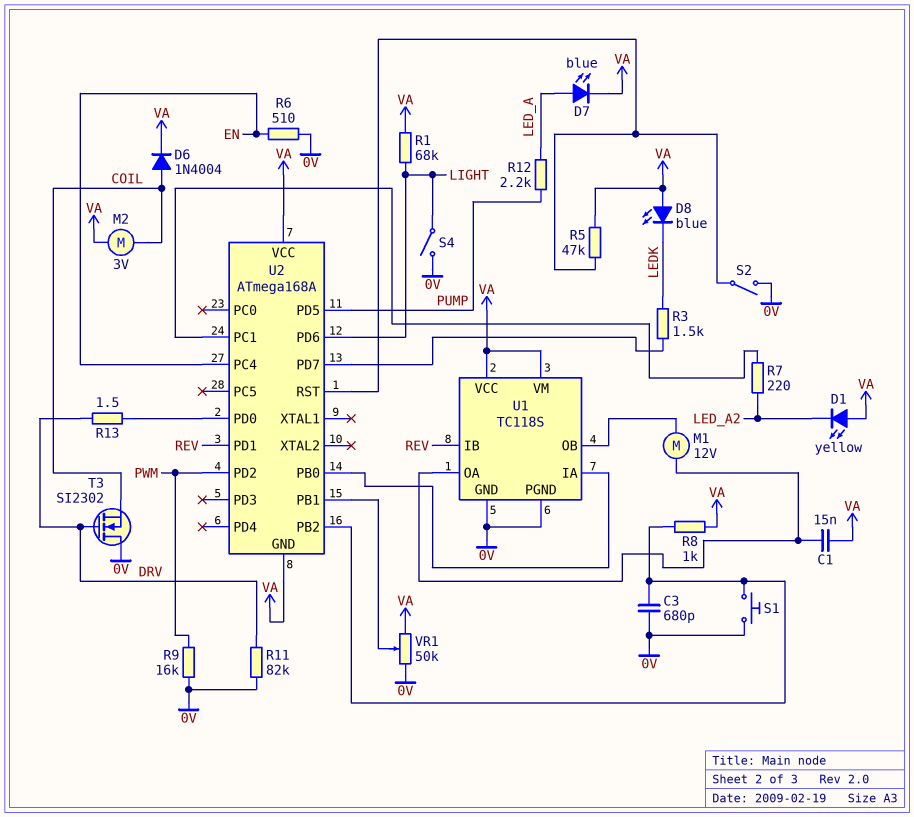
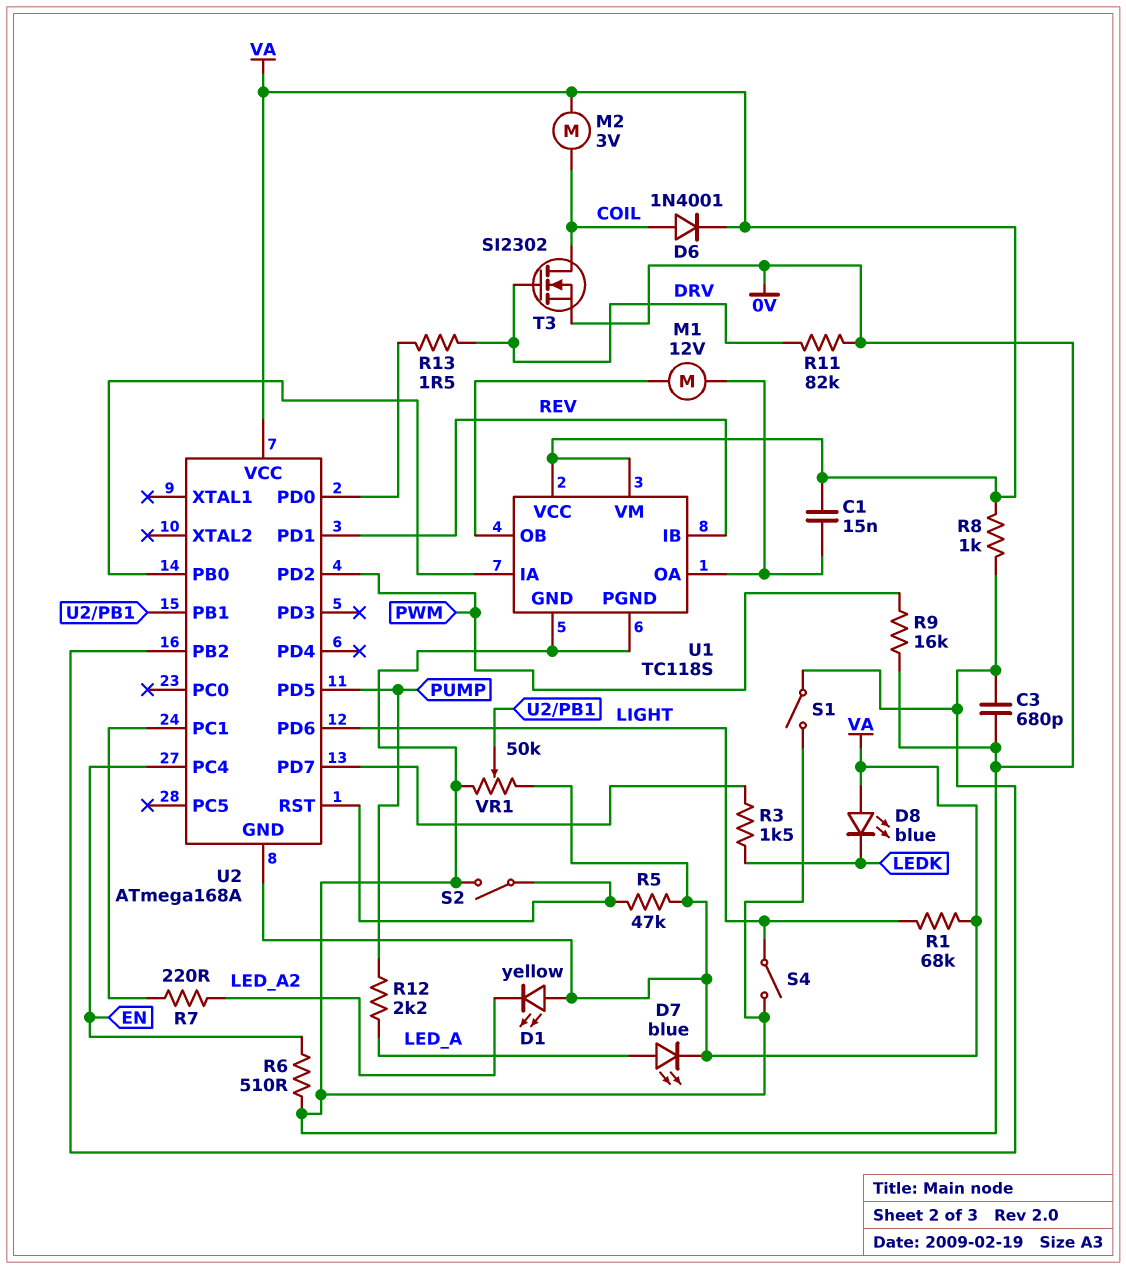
D6: diode 1N4004 (A COIL, K VA) -> diode 1N4001 (A COIL, K VA)
S1: button (0V, U2/PB2) -> switch (0V, U2/PB2)
T3: NMOS SI2302 (G DRV, D 0V, S COIL) -> NMOS SI2302 (G DRV, D COIL, S 0V)

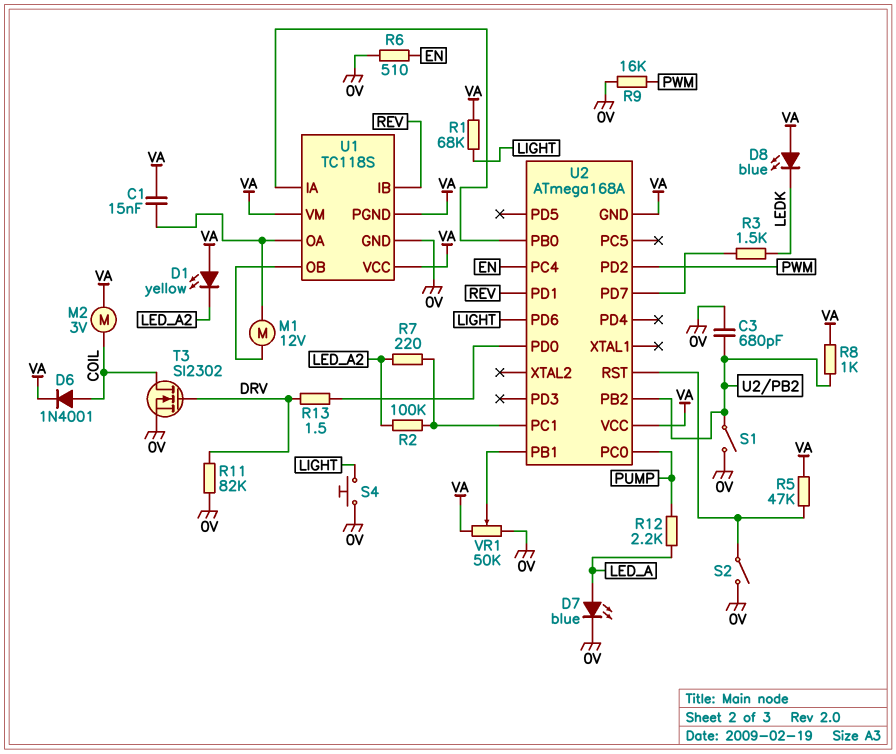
D7: LED blue (A LED_A, K VA) -> LED blue (A LED_A, K 0V)
R2: none -> 100k (LED_A2, U2/PC1)
S4: switch (0V, LIGHT) -> button (0V, LIGHT)
U1 pin PGND: 0V -> VA
U2 pin PC0: none -> PUMP
U2 pin PD5: PUMP -> none

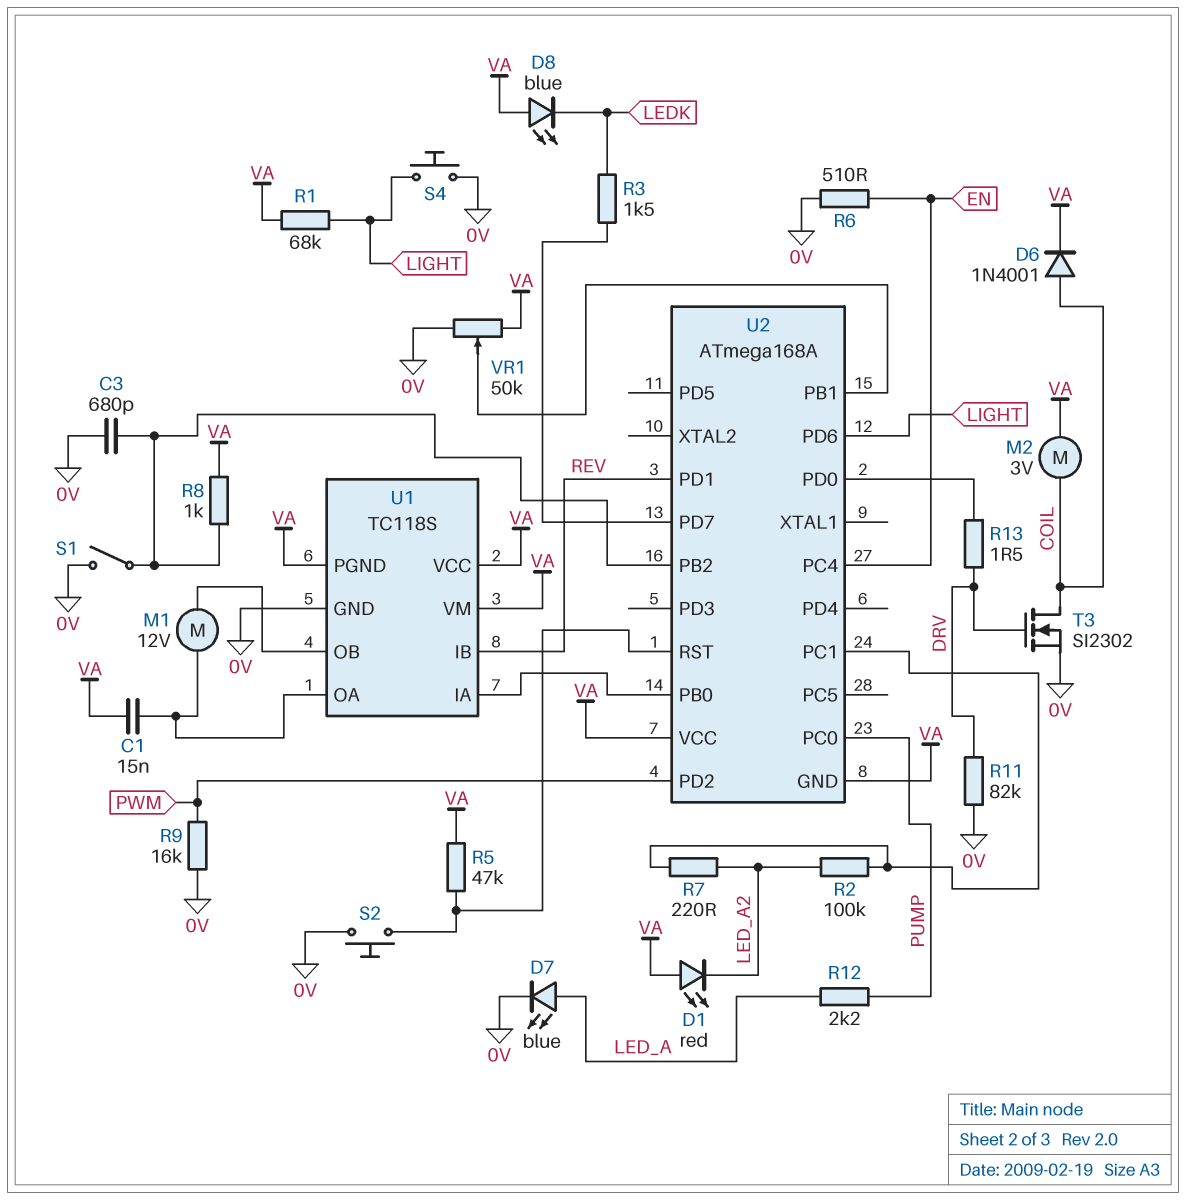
D1: LED yellow (A VA, K LED_A2) -> LED red (A VA, K LED_A2)
S2: switch (0V, U2/RST) -> button (0V, U2/RST)

